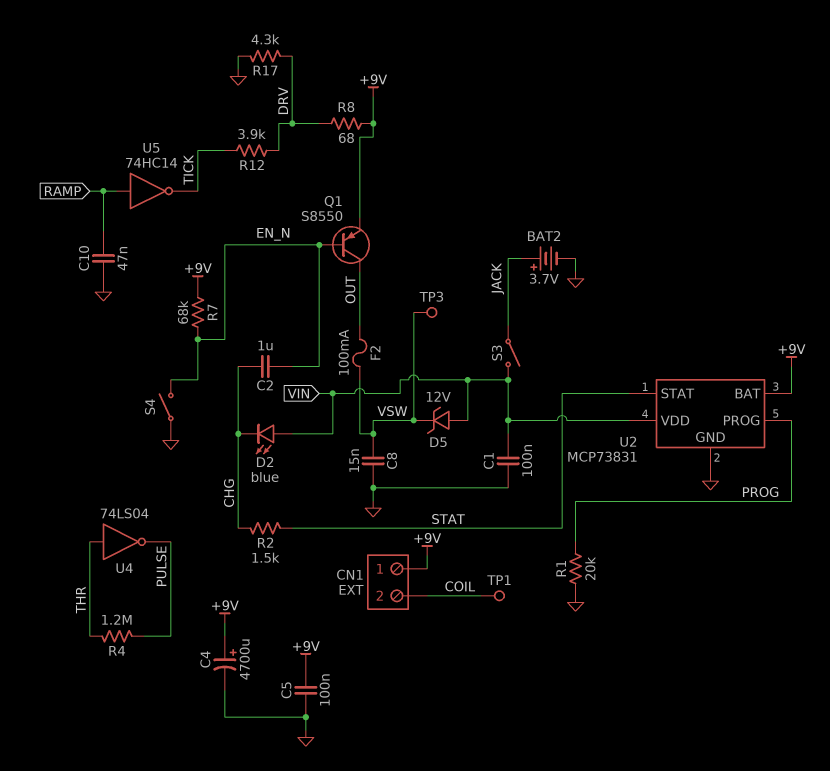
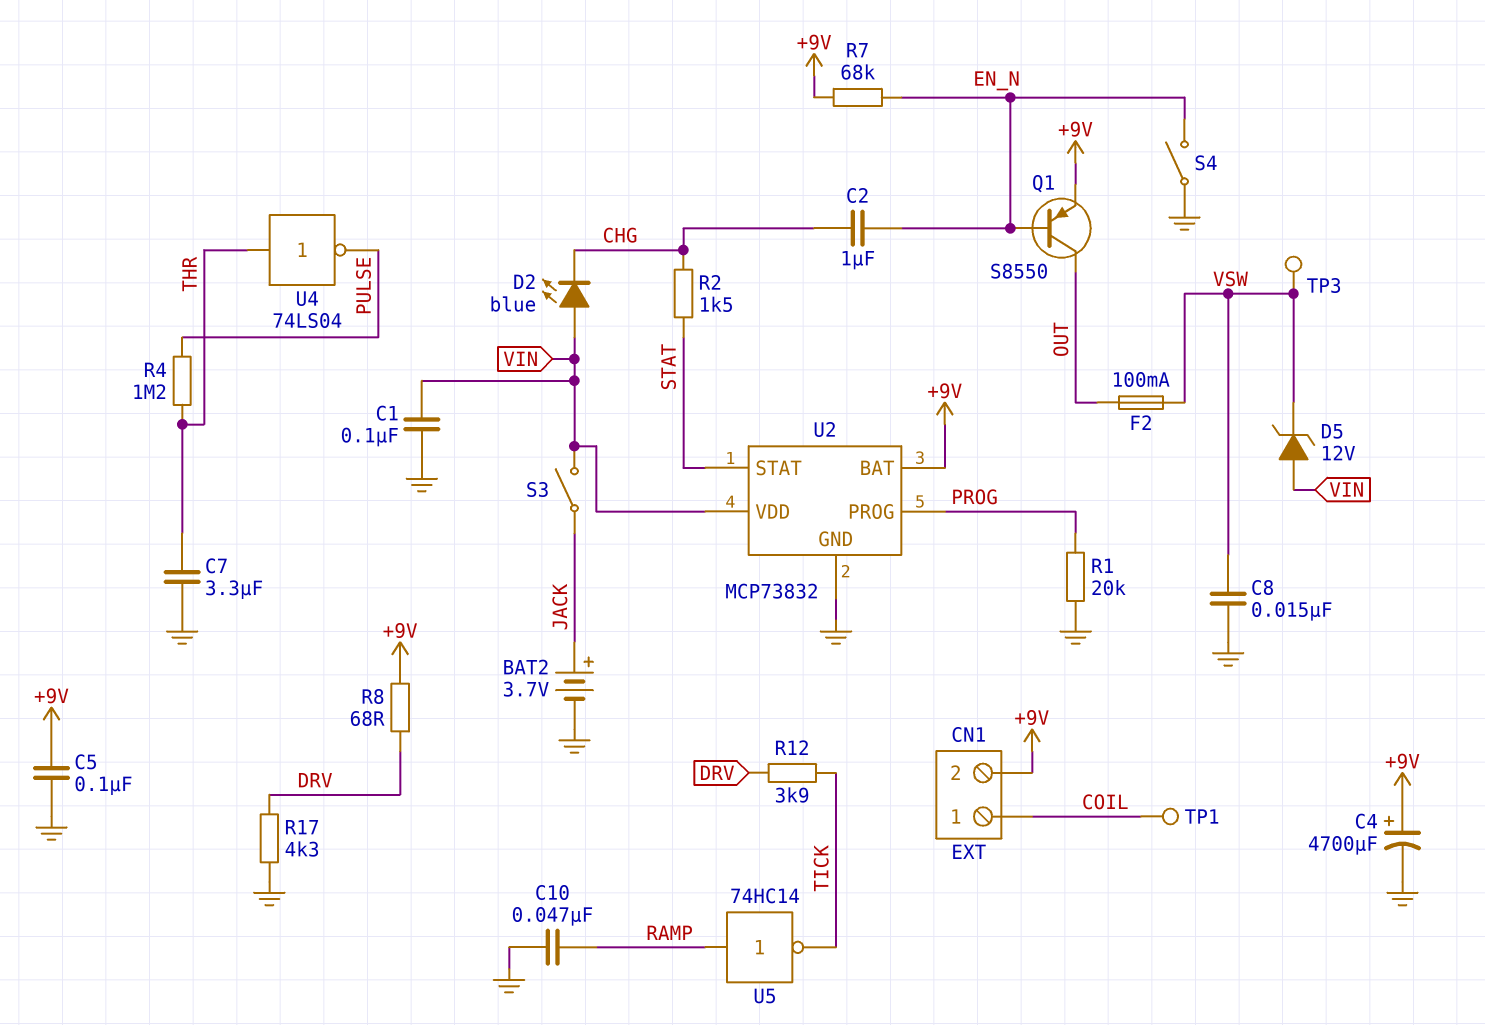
C7: none -> 3.3uF (GND, THR)
CN1 pin 1: +9V -> COIL
CN1 pin 2: COIL -> +9V
U2: MCP73831 -> MCP73832

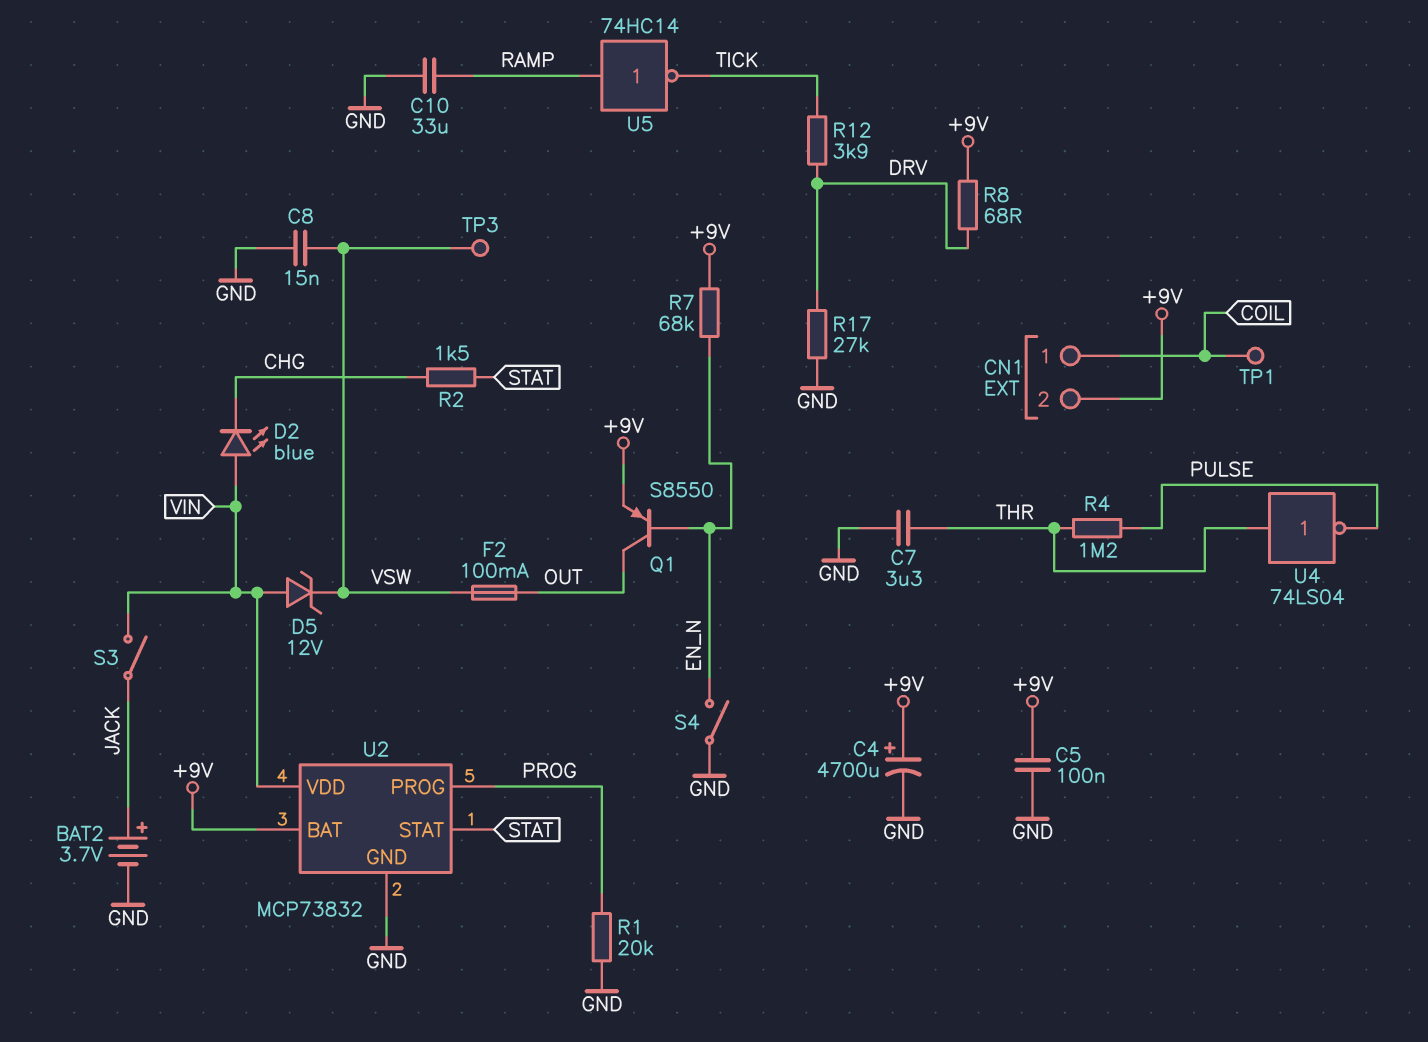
C1: 100nF (GND, VIN) -> none
C2: 1uF (CHG, EN_N) -> none
C10: 47nF (GND, RAMP) -> 33uF (GND, RAMP)
R17: 4.3k (DRV, GND) -> 27k (DRV, GND)

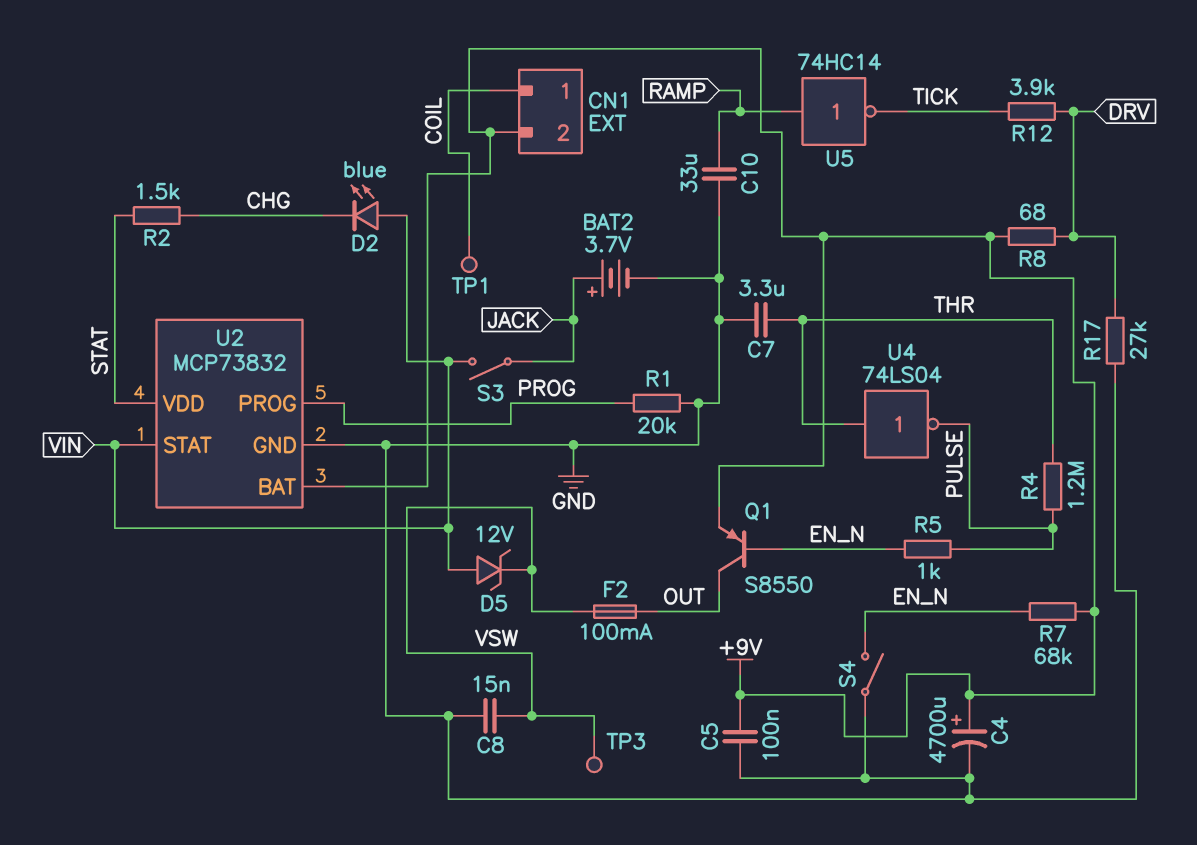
R5: none -> 1k (EN_N, PULSE)
U2 pin STAT: STAT -> VIN
U2 pin VDD: VIN -> STAT

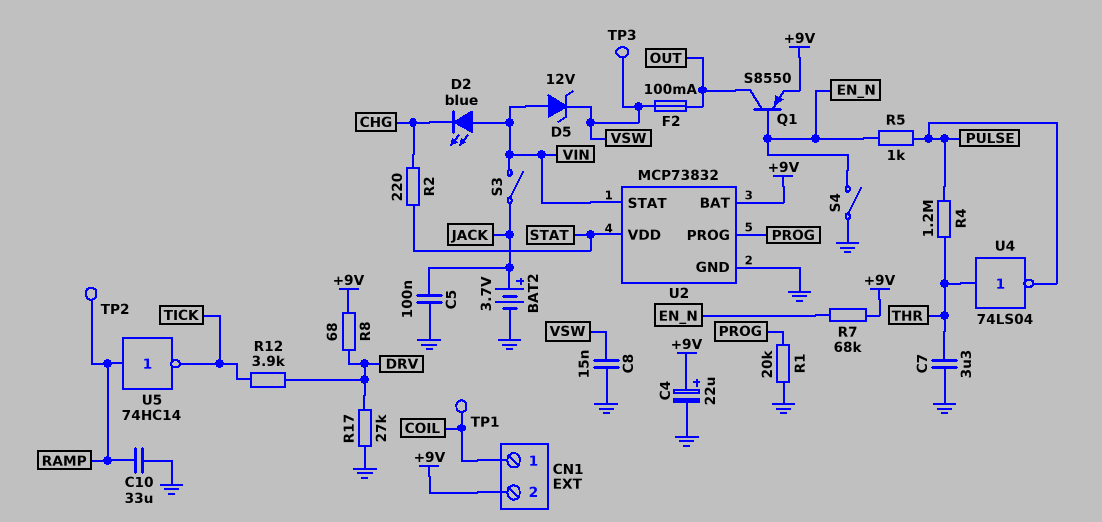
C4: 4700uF (plus +9V, minus GND) -> 22uF (plus +9V, minus GND)
C5: 100nF (+9V, GND) -> 100nF (GND, JACK)
R2: 1.5k (CHG, STAT) -> 220 (CHG, STAT)
TP2: none -> test point (RAMP)

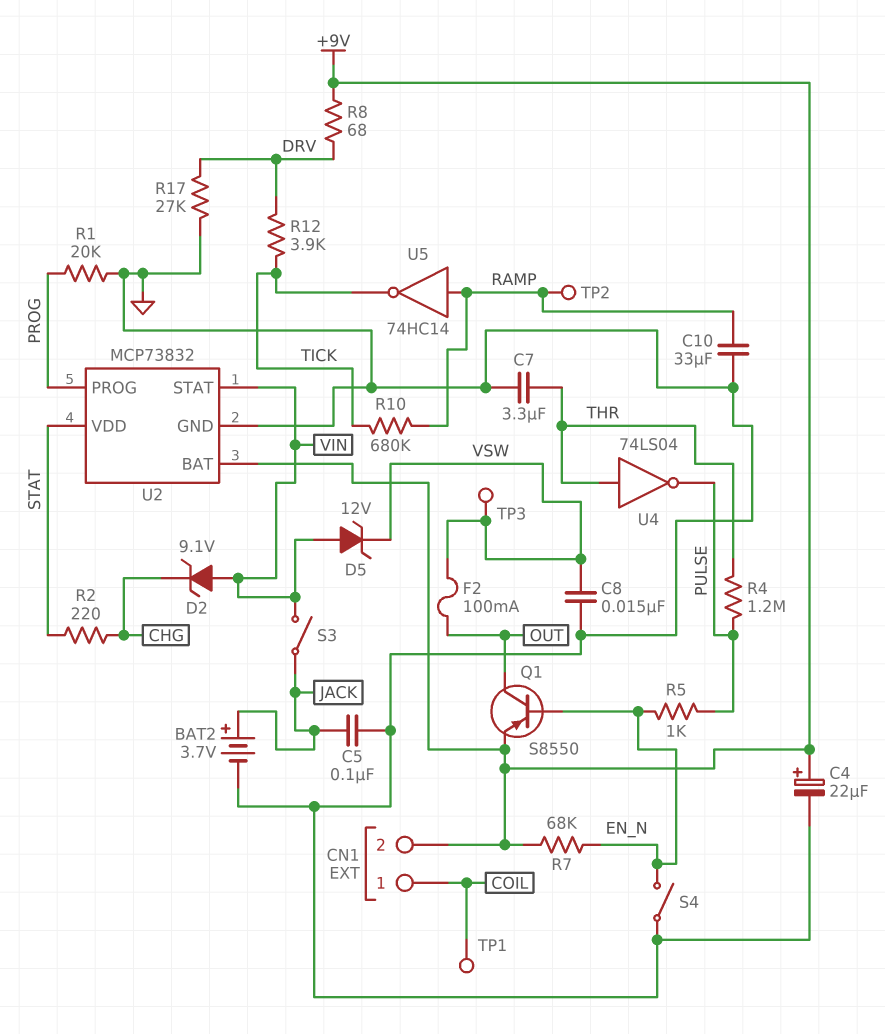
D2: LED blue (A VIN, K CHG) -> zener 9.1V (A VIN, K CHG)
R10: none -> 680k (RAMP, TICK)

